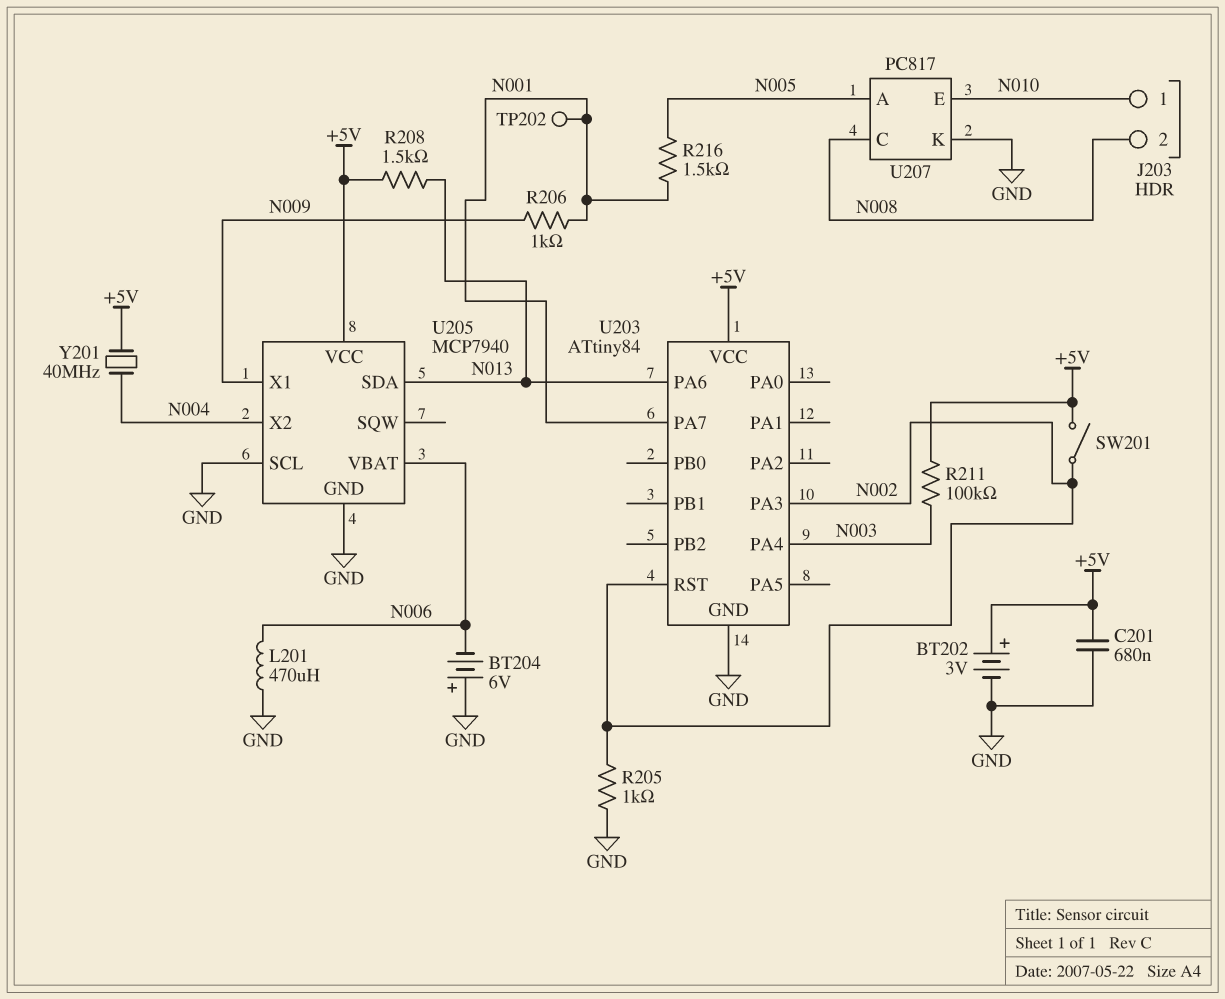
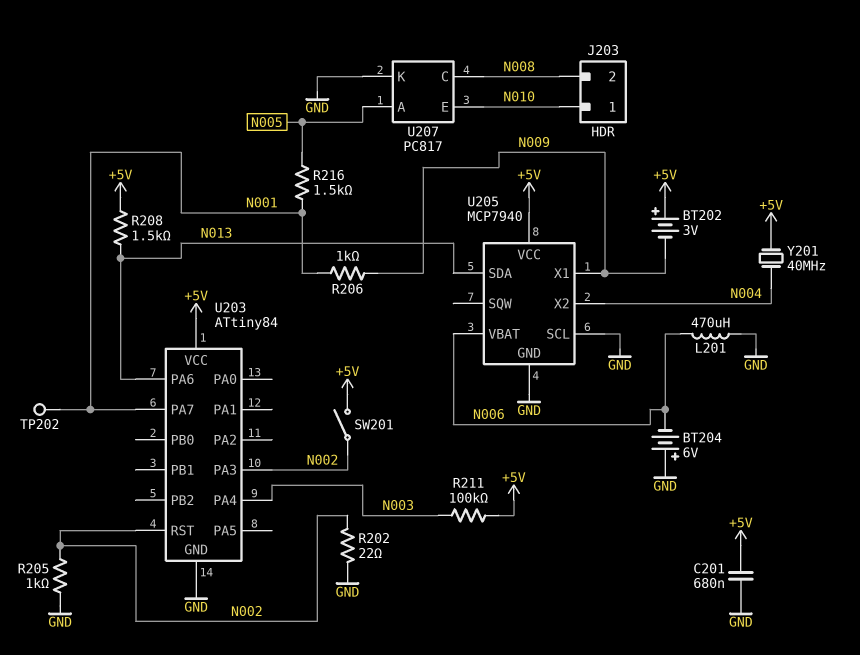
BT202: 3V (plus +5V, minus GND) -> 3V (plus +5V, minus N009)
R202: none -> 22 (GND, N002)

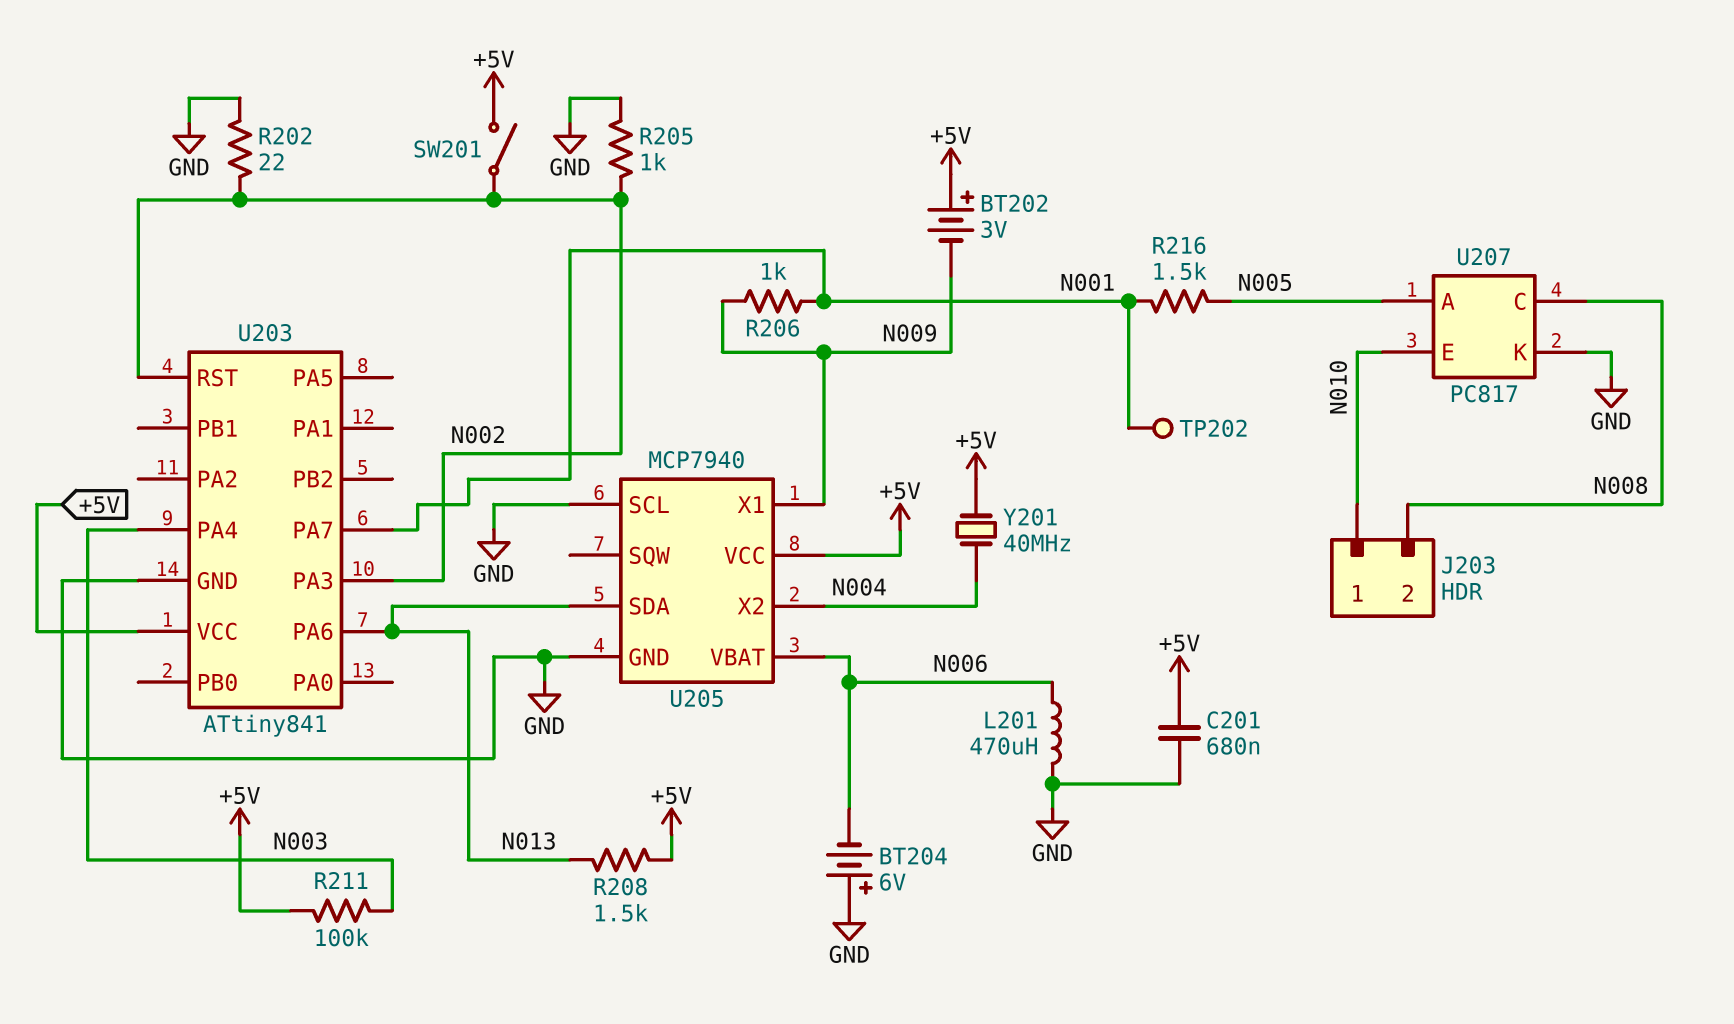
U203: ATtiny84 -> ATtiny841

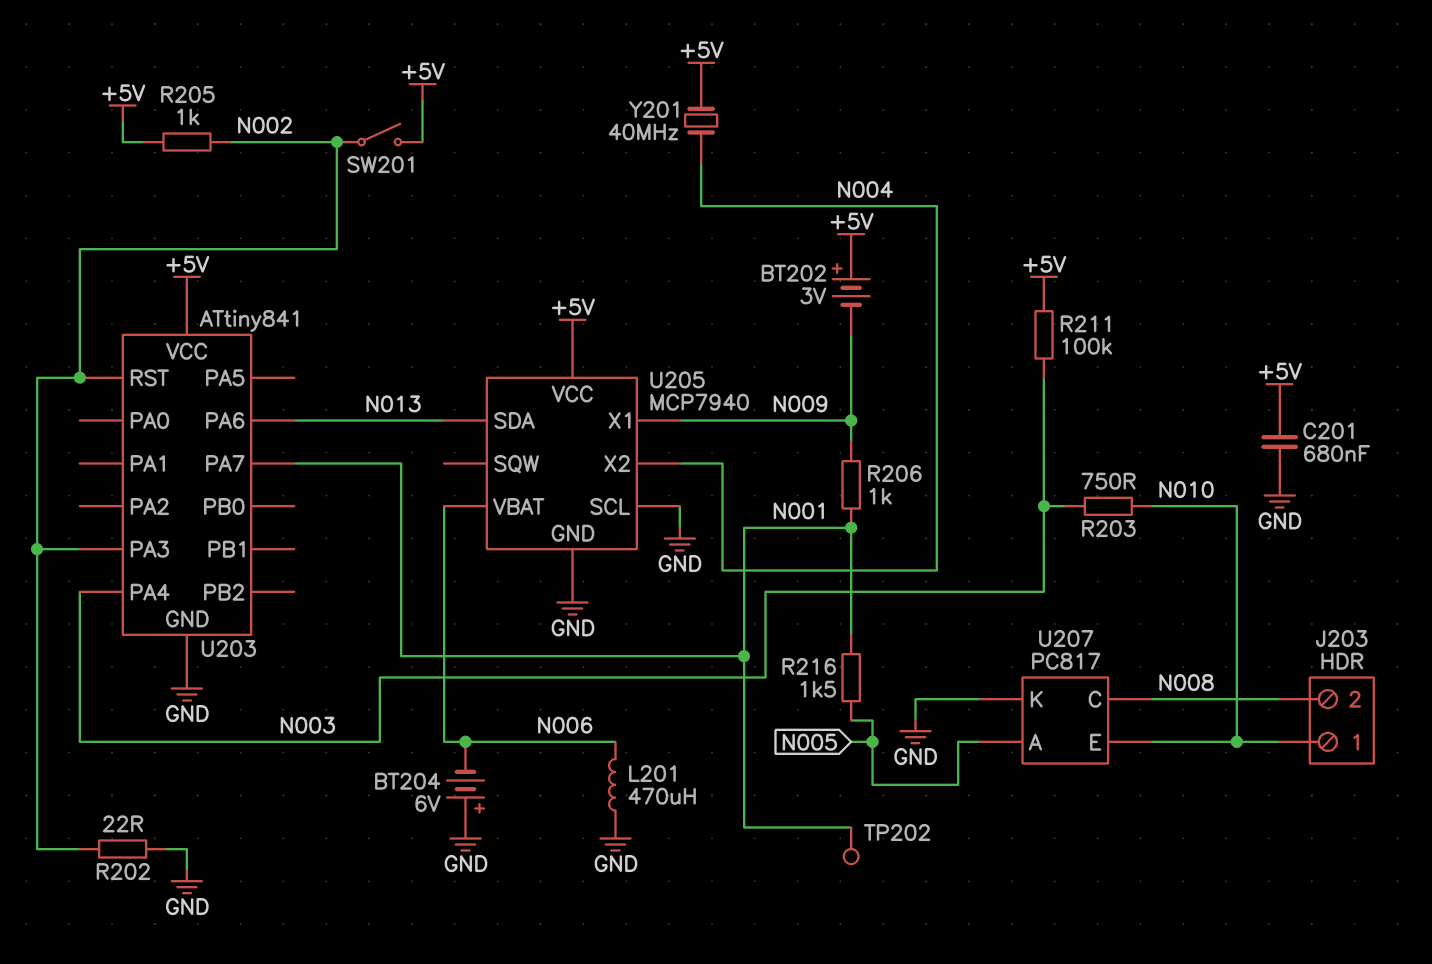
R203: none -> 750 (N003, N010)
R205: 1k (GND, N002) -> 1k (+5V, N002)
R208: 1.5k (+5V, N013) -> none

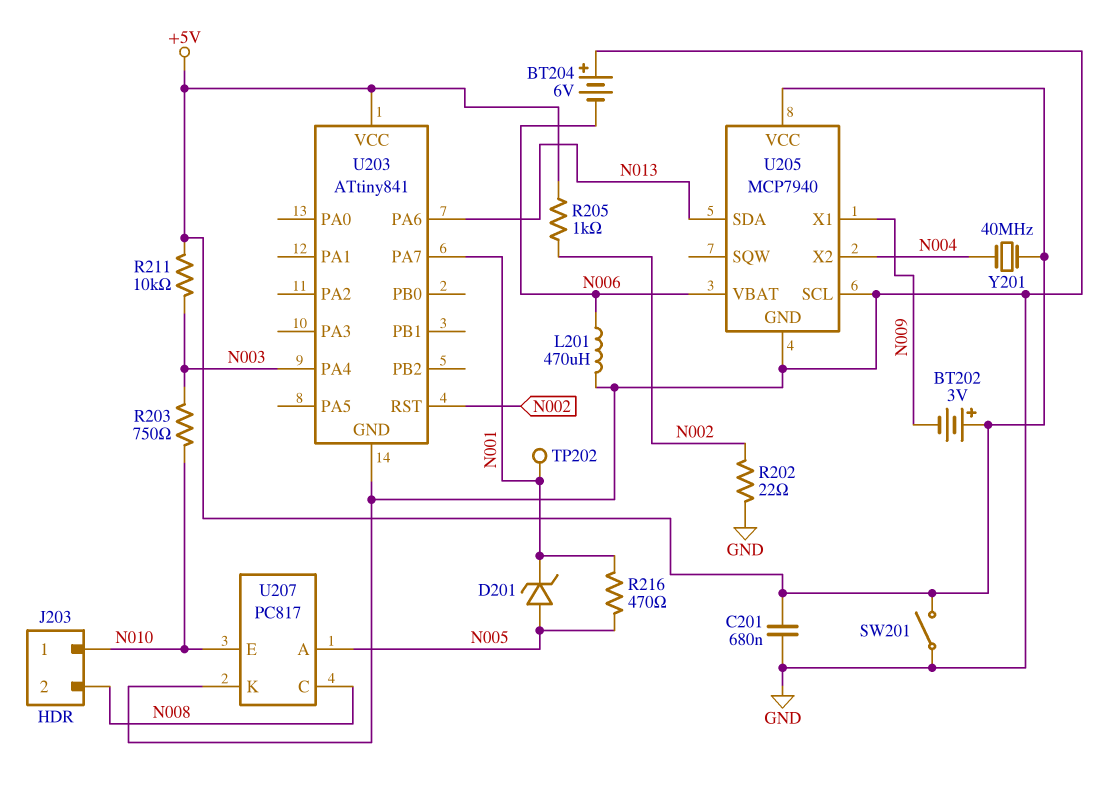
D201: none -> zener (A N005, K N001)
R206: 1k (N001, N009) -> none
R211: 100k (+5V, N003) -> 10k (+5V, N003)
R216: 1.5k (N001, N005) -> 470 (N001, N005)
SW201: switch (+5V, N002) -> switch (+5V, GND)
U203 pin PA3: N002 -> none

